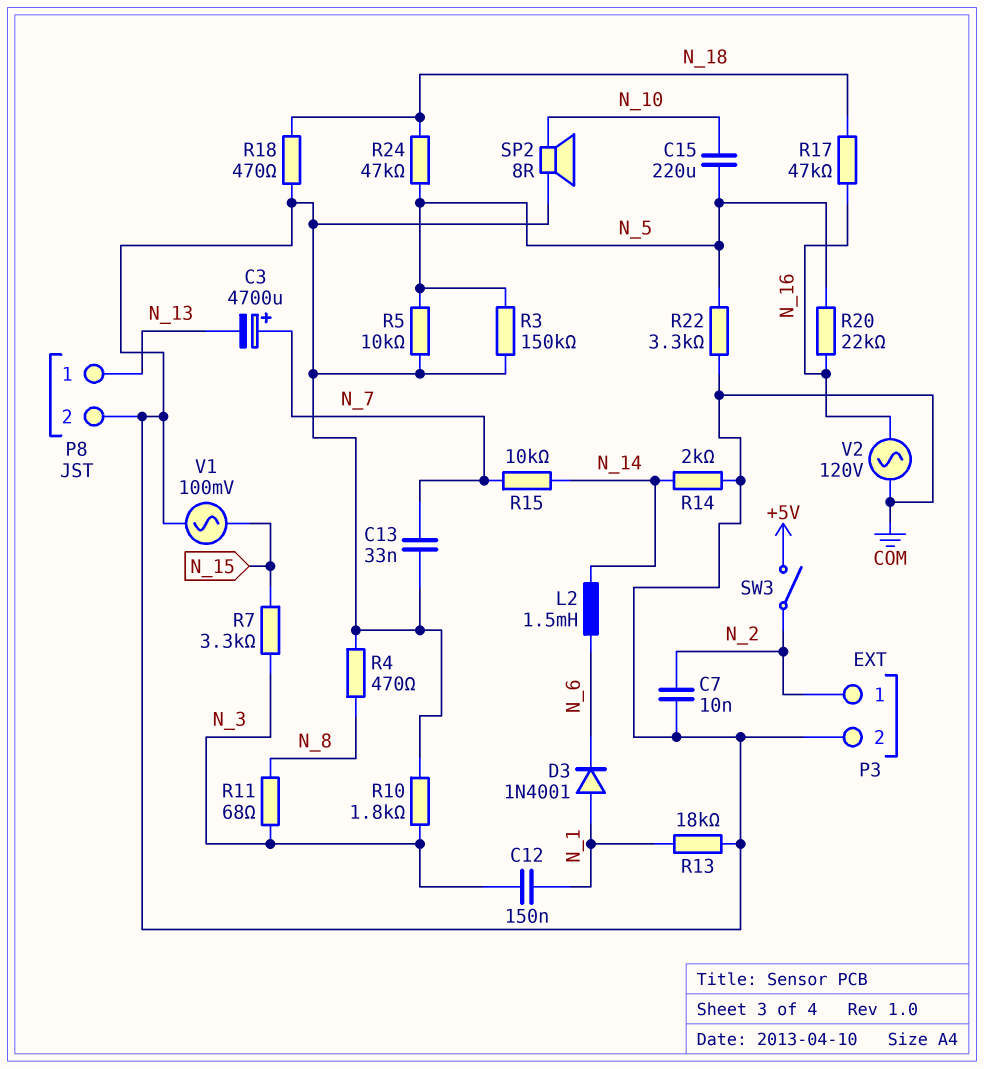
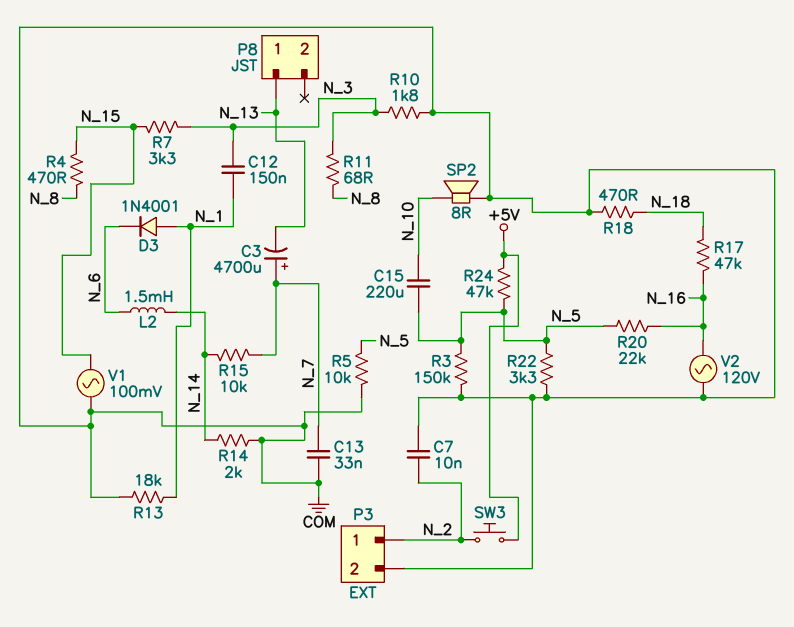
P8 pin 2: COM -> none
R4: 470 (COM, N_8) -> 470 (N_8, N_15)
R24: 47k (N_5, N_18) -> 47k (+5V, N_5)
SW3: switch (+5V, N_2) -> button (+5V, N_2)

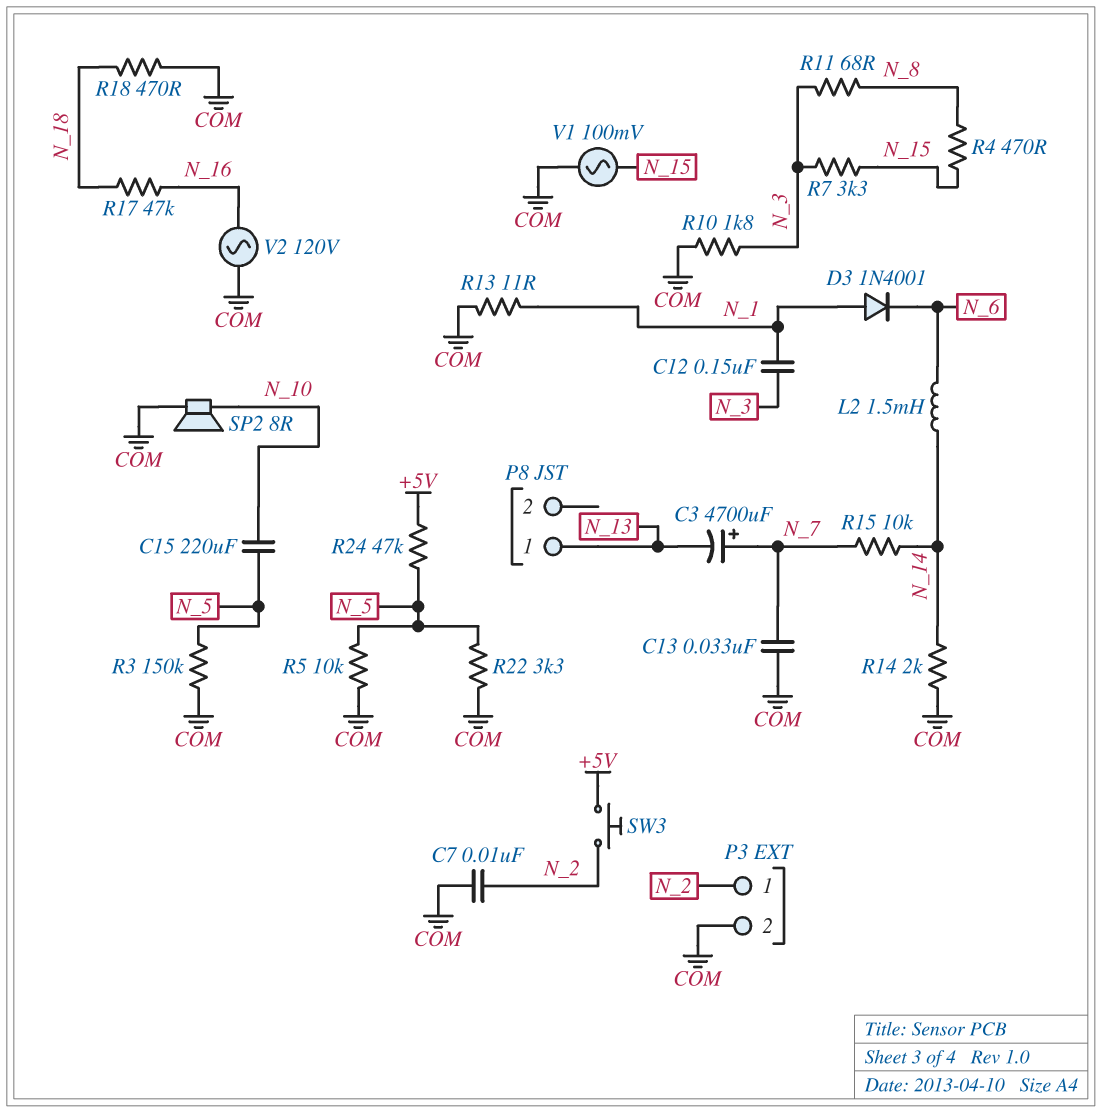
R13: 18k (COM, N_1) -> 11 (COM, N_1)
R20: 22k (N_5, N_16) -> none

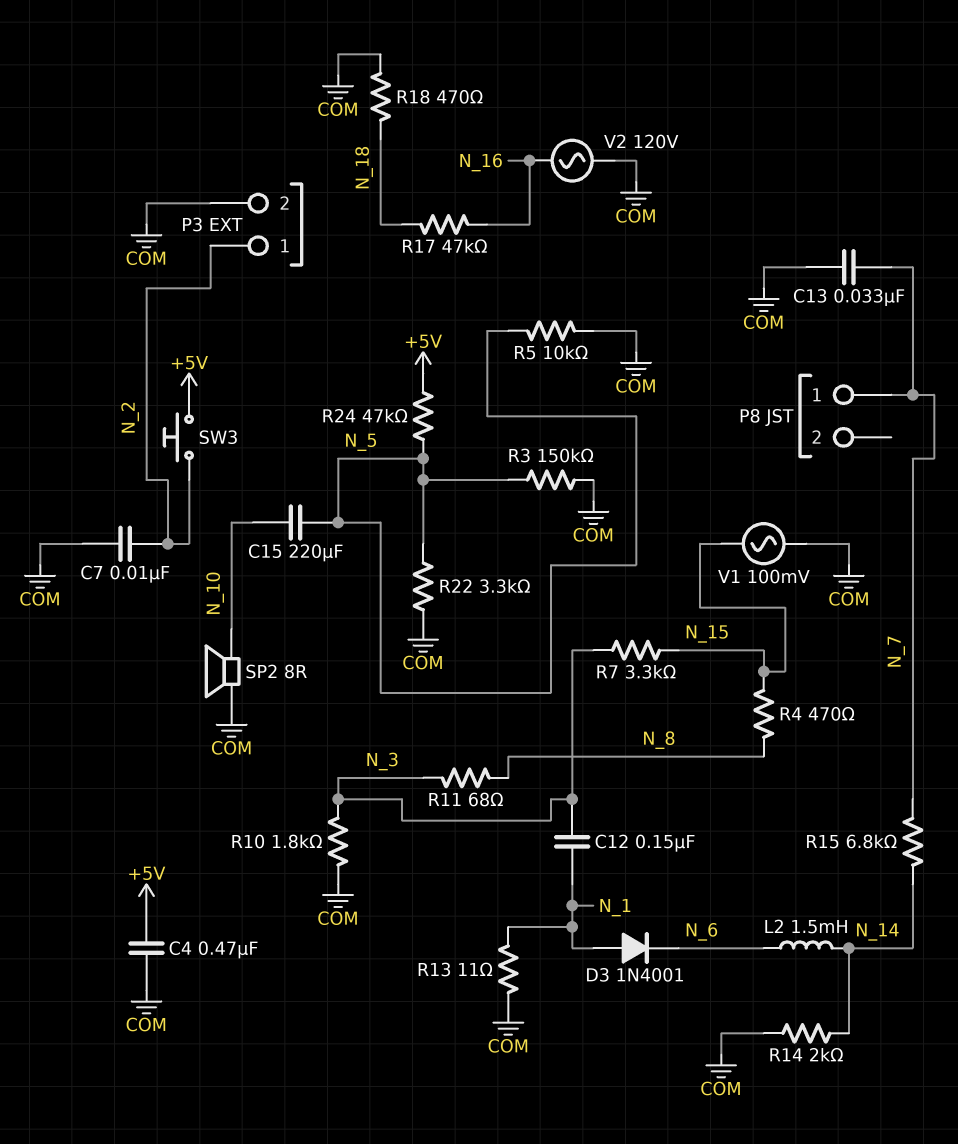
C3: 4700uF (plus N_7, minus N_13) -> none
C4: none -> 470nF (+5V, COM)
P8 pin 1: N_13 -> N_7
R15: 10k (N_7, N_14) -> 6.8k (N_7, N_14)

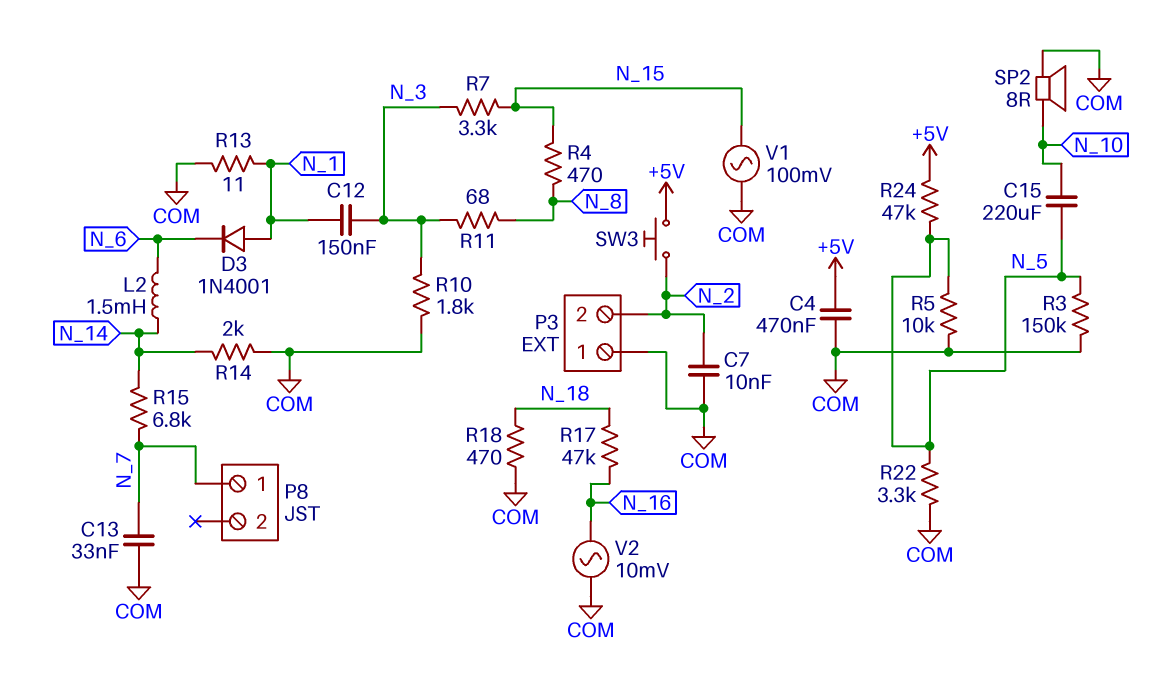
P3 pin 1: N_2 -> COM
P3 pin 2: COM -> N_2
V2: AC 120V (COM, N_16) -> AC 10mV (COM, N_16)

